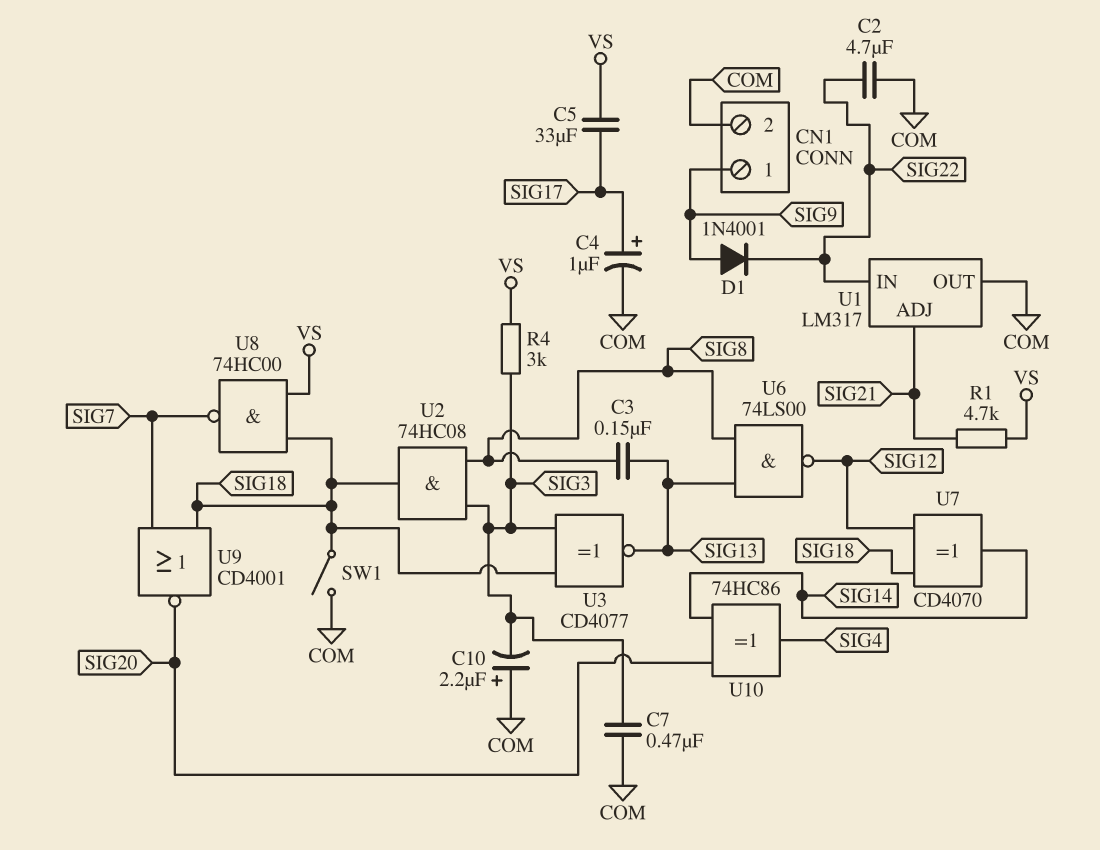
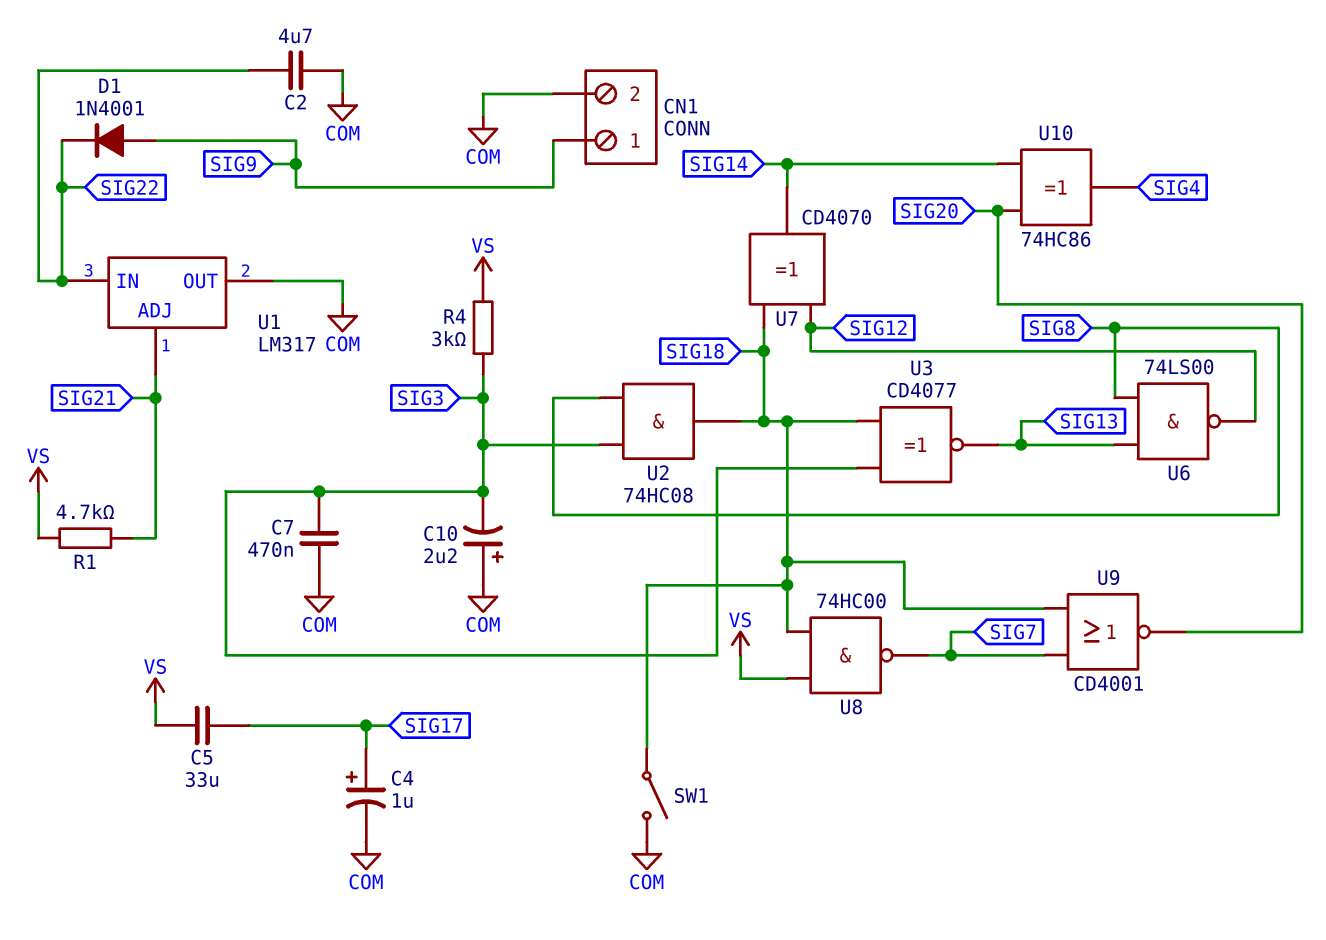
C3: 150nF (SIG8, SIG13) -> none

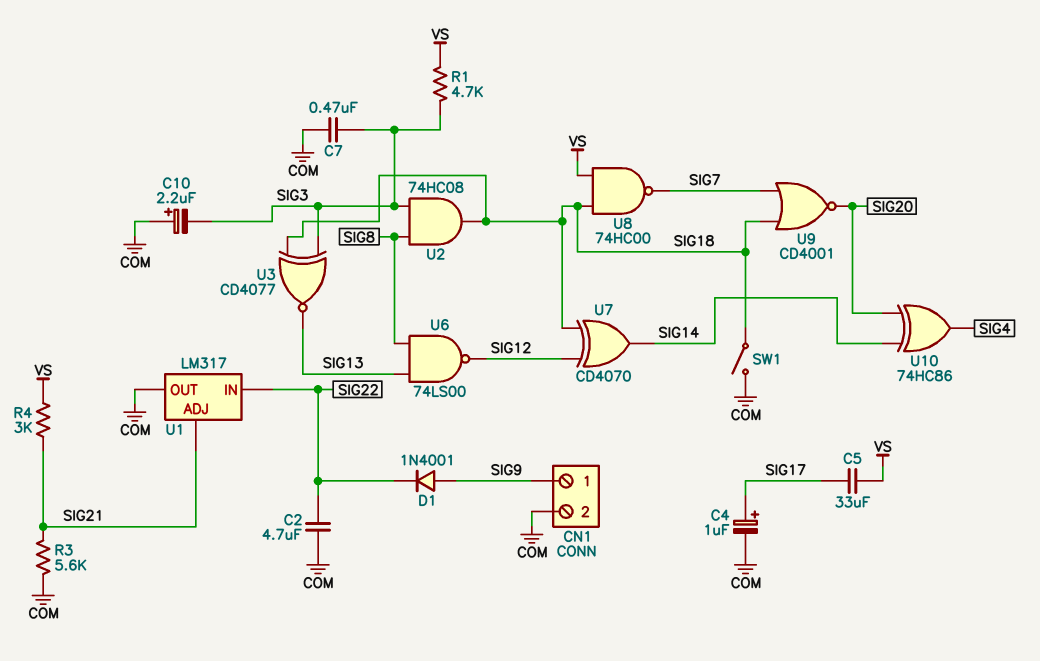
R1: 4.7k (SIG21, VS) -> 4.7k (SIG3, VS)
R3: none -> 5.6k (COM, SIG21)
R4: 3k (SIG3, VS) -> 3k (SIG21, VS)

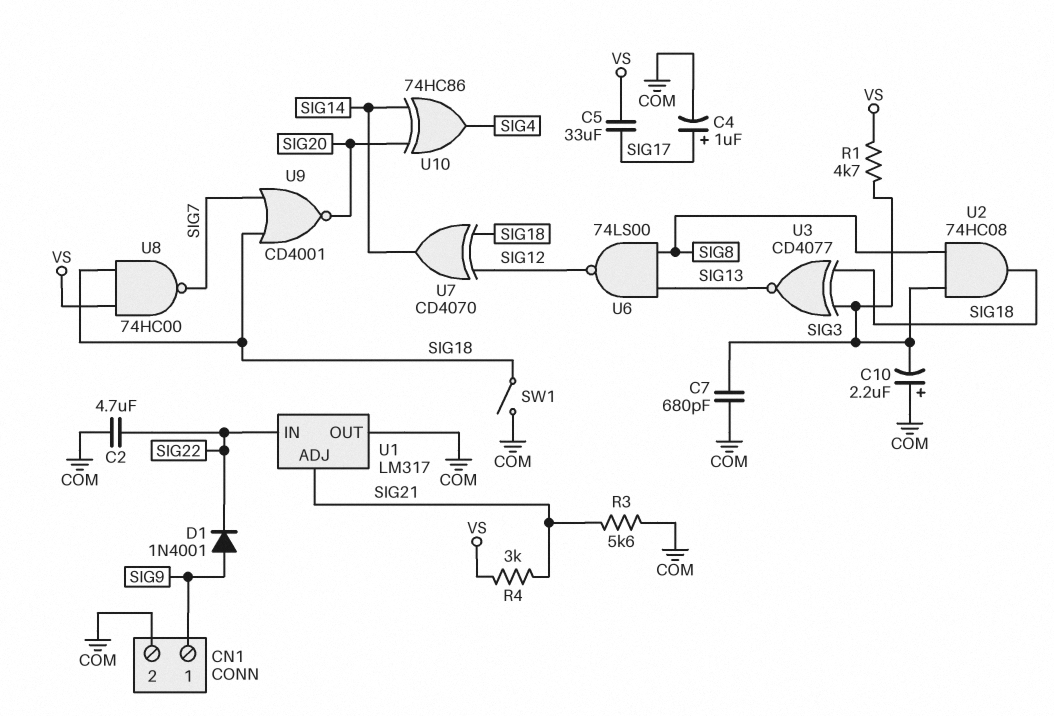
C7: 470nF (COM, SIG3) -> 680pF (COM, SIG3)

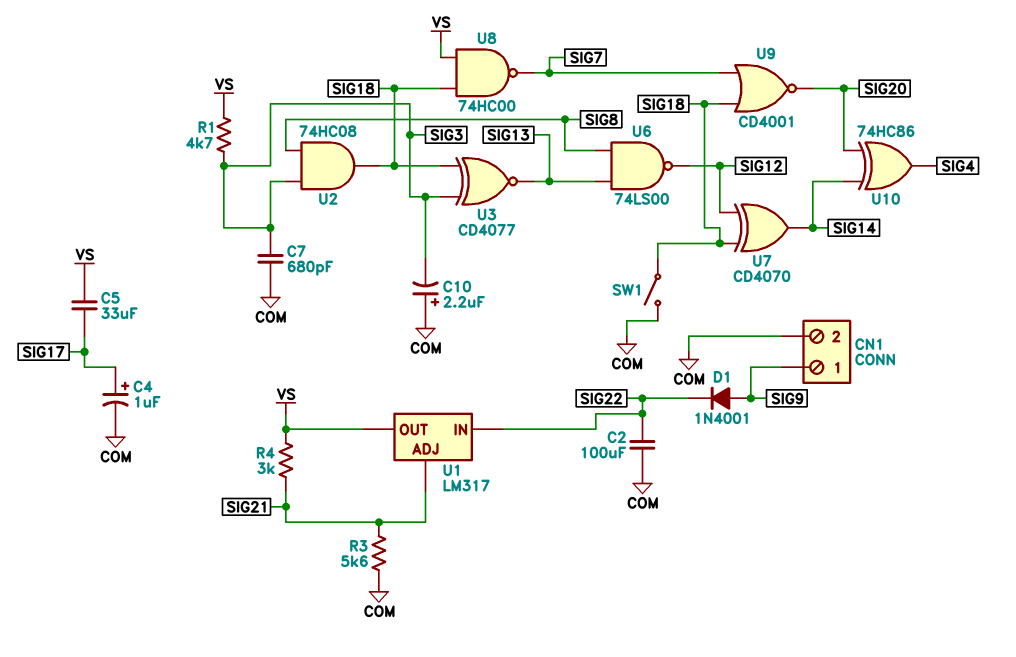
C2: 4.7uF (COM, SIG22) -> 100uF (COM, SIG22)
U1 pin OUT: COM -> VS

